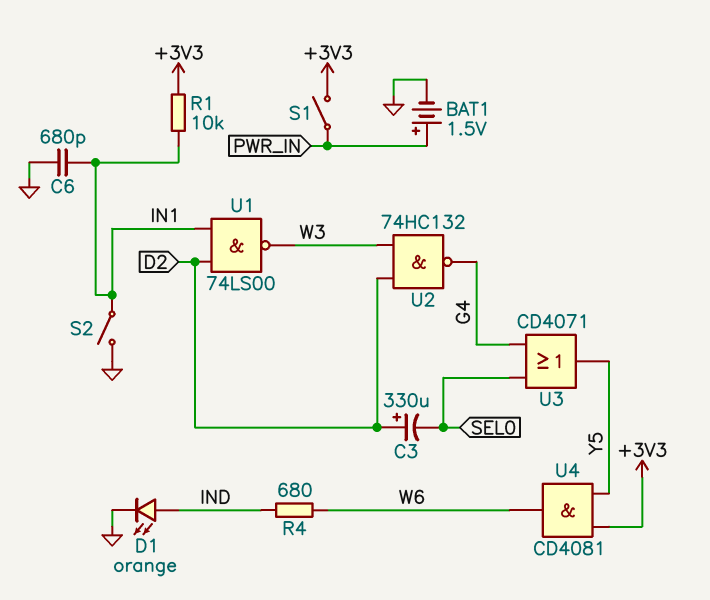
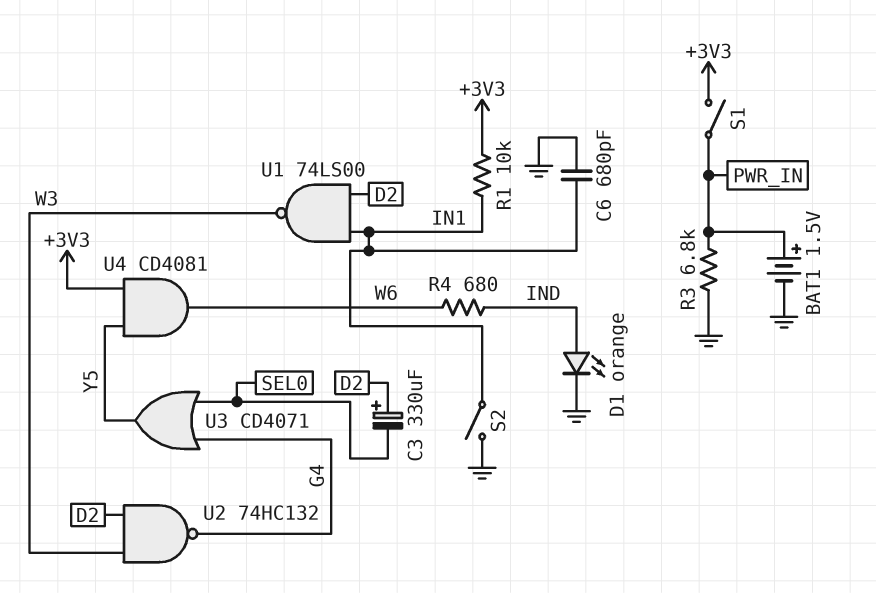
R3: none -> 6.8k (GND, PWR_IN)

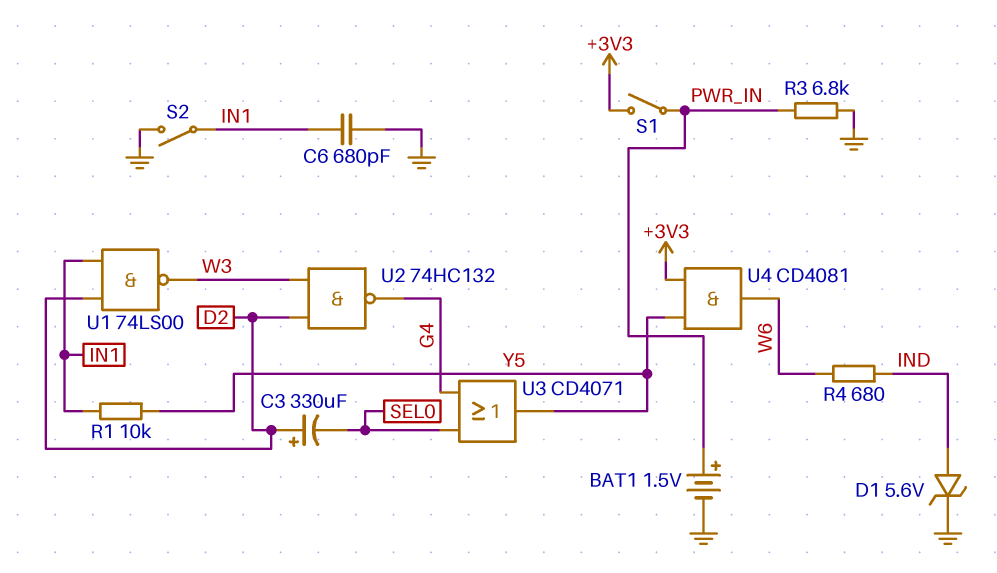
D1: LED orange (A IND, K GND) -> zener 5.6V (A IND, K GND)
R1: 10k (+3V3, IN1) -> 10k (IN1, Y5)

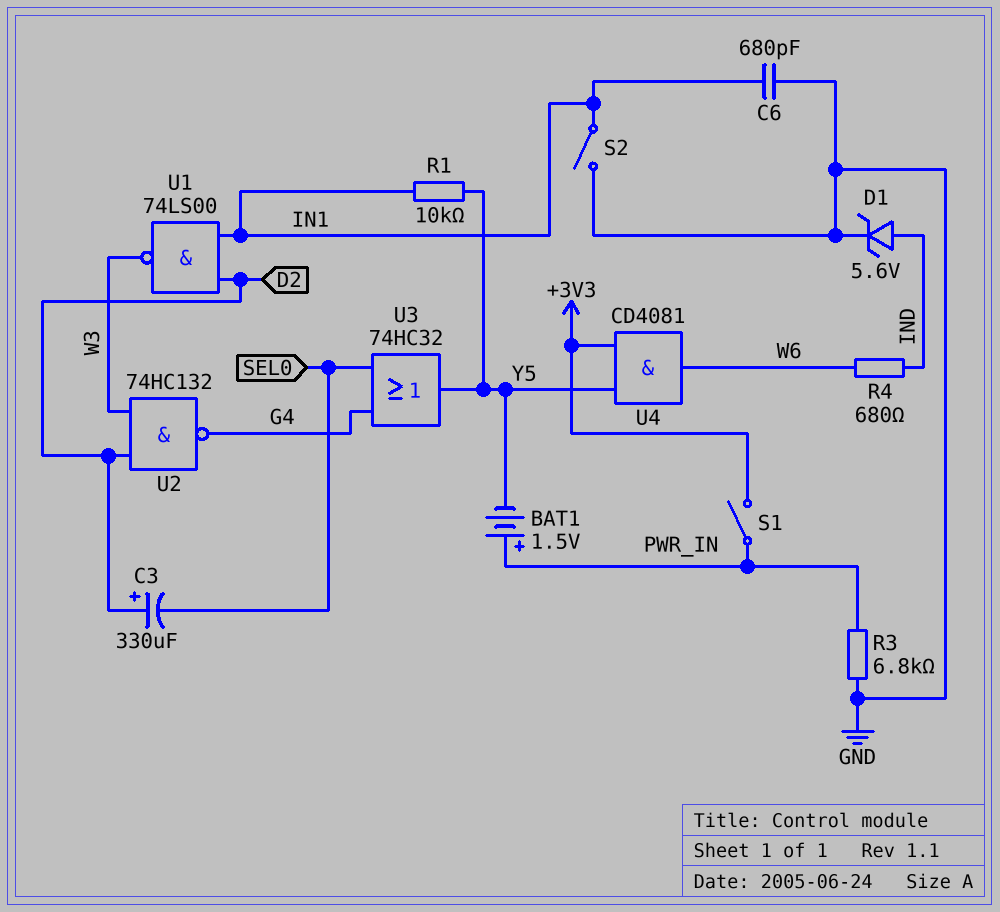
BAT1: 1.5V (plus PWR_IN, minus GND) -> 1.5V (plus PWR_IN, minus Y5)
U3: OR CD4071 (in G4, in SEL0, out Y5) -> OR 74HC32 (in G4, in SEL0, out Y5)

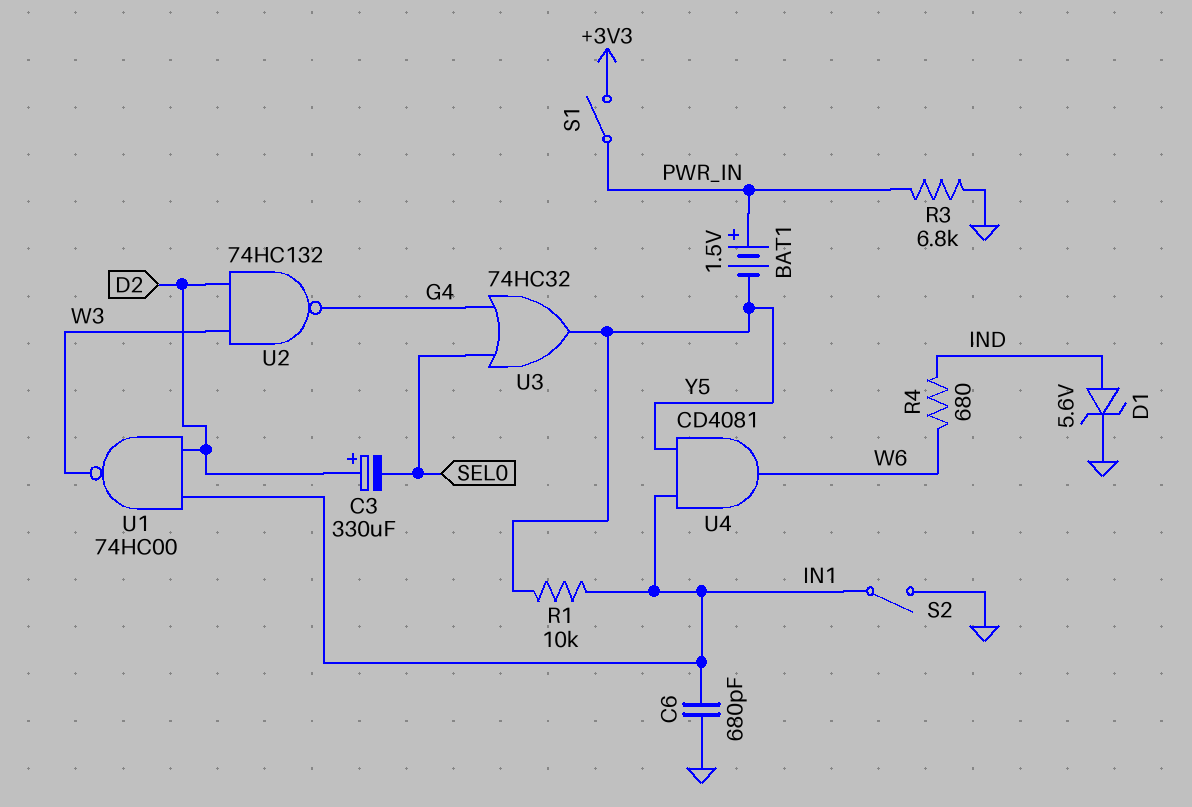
U1: NAND 74LS00 (in D2, in IN1, out W3) -> NAND 74HC00 (in D2, in IN1, out W3)
U4: AND CD4081 (in +3V3, in Y5, out W6) -> AND CD4081 (in IN1, in Y5, out W6)

